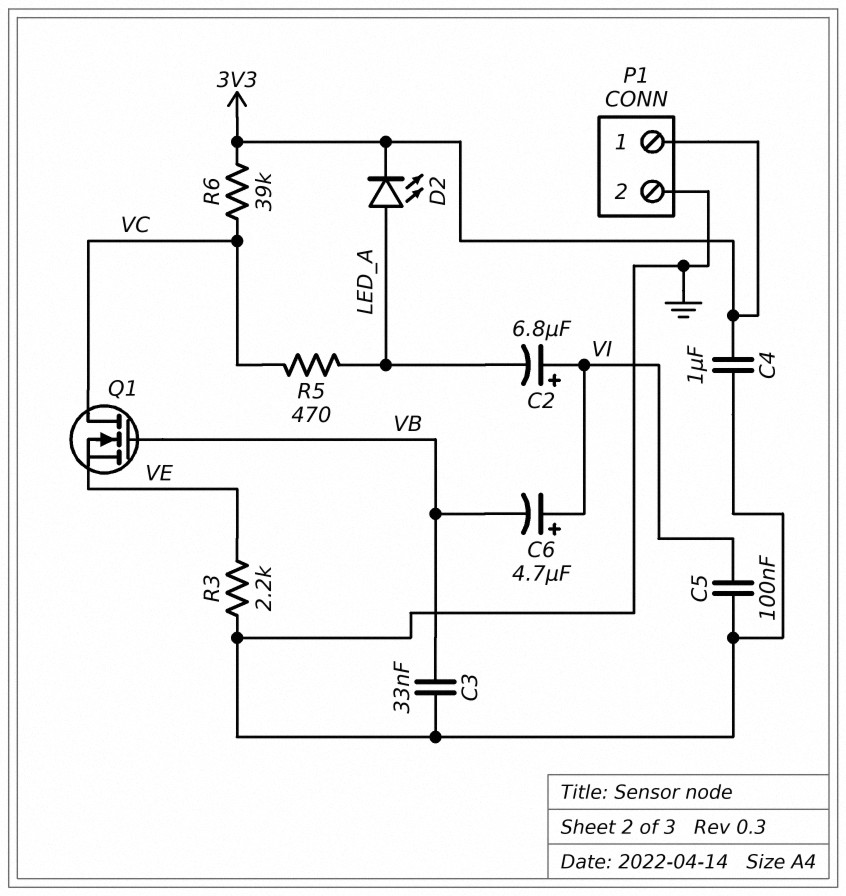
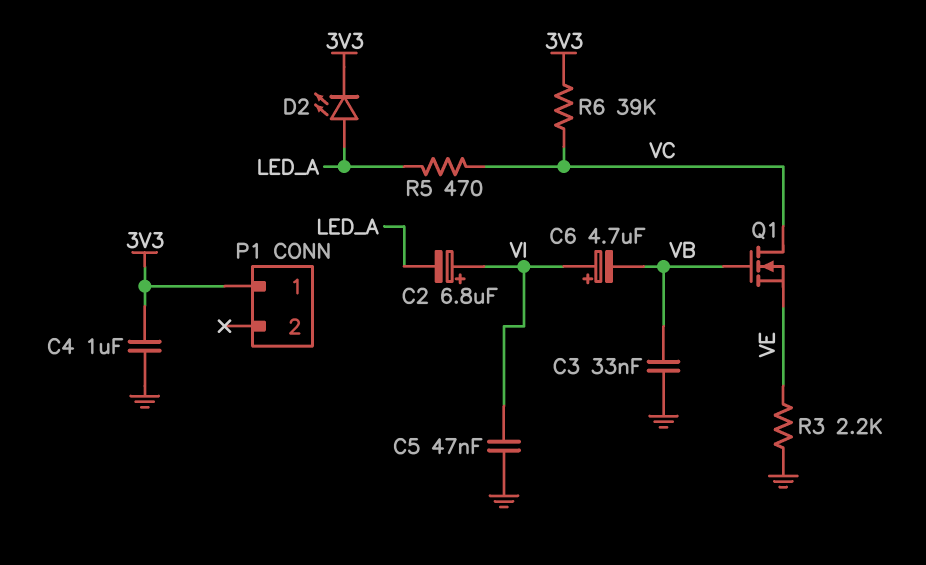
C5: 100nF (GND, VI) -> 47nF (GND, VI)
P1 pin 2: GND -> none

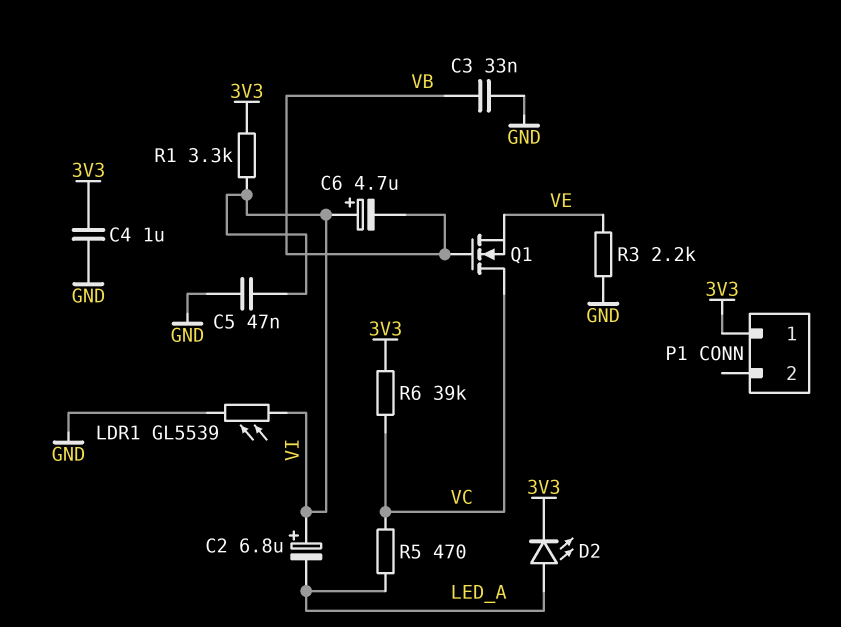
LDR1: none -> GL5539 (GND, VI)
R1: none -> 3.3k (3V3, VI)

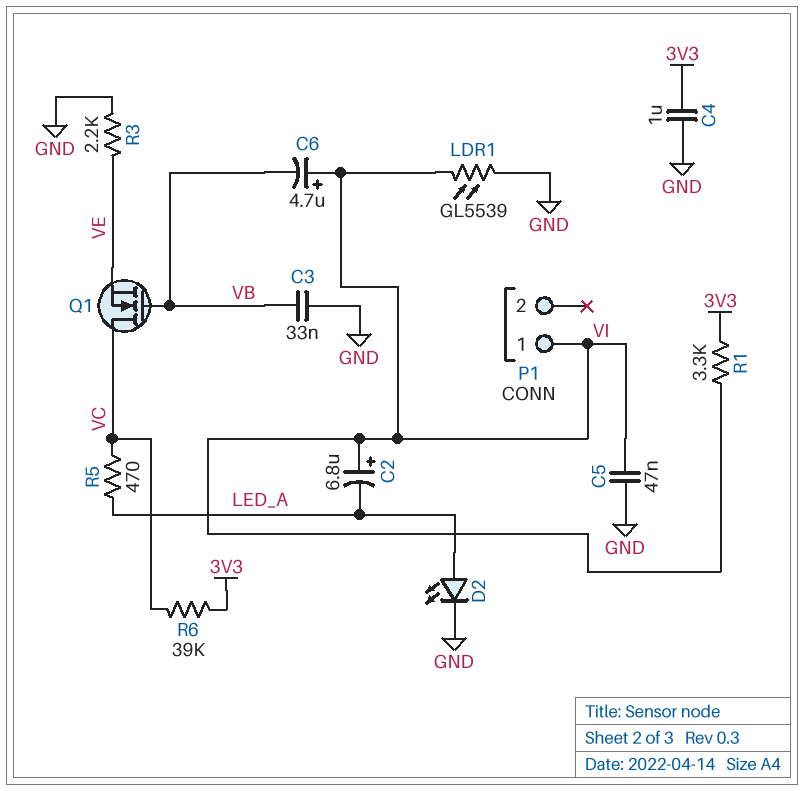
D2: LED (A LED_A, K 3V3) -> LED (A LED_A, K GND)
P1 pin 1: 3V3 -> VI

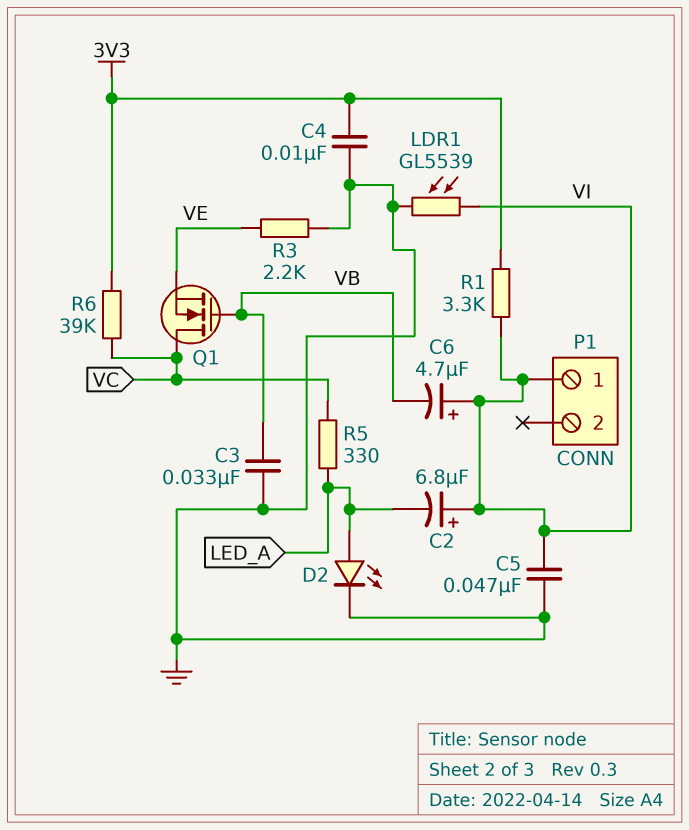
C4: 1uF (3V3, GND) -> 10nF (3V3, GND)
R5: 470 (LED_A, VC) -> 330 (LED_A, VC)

